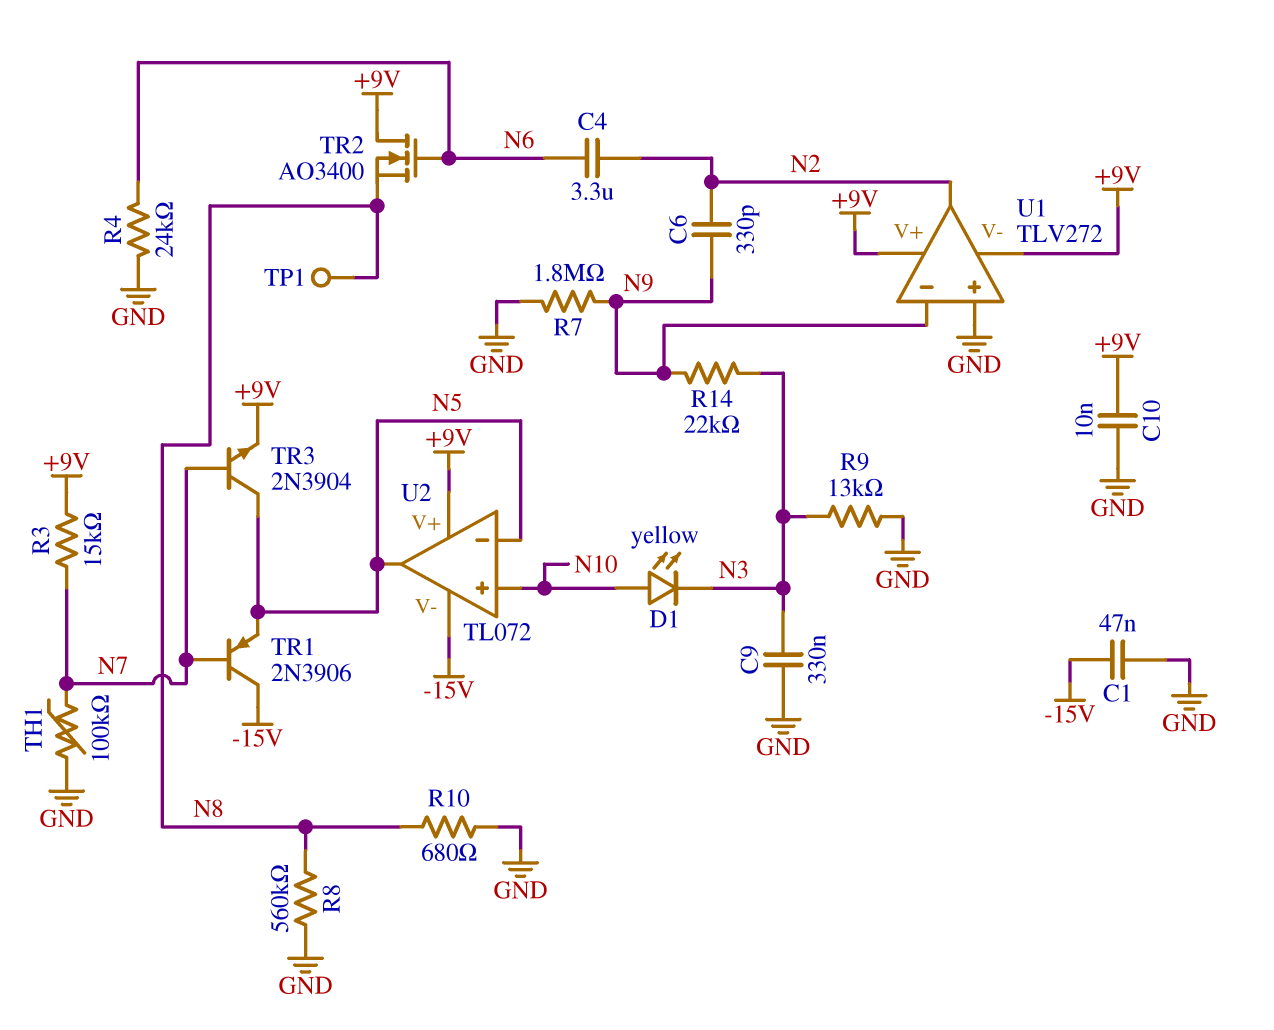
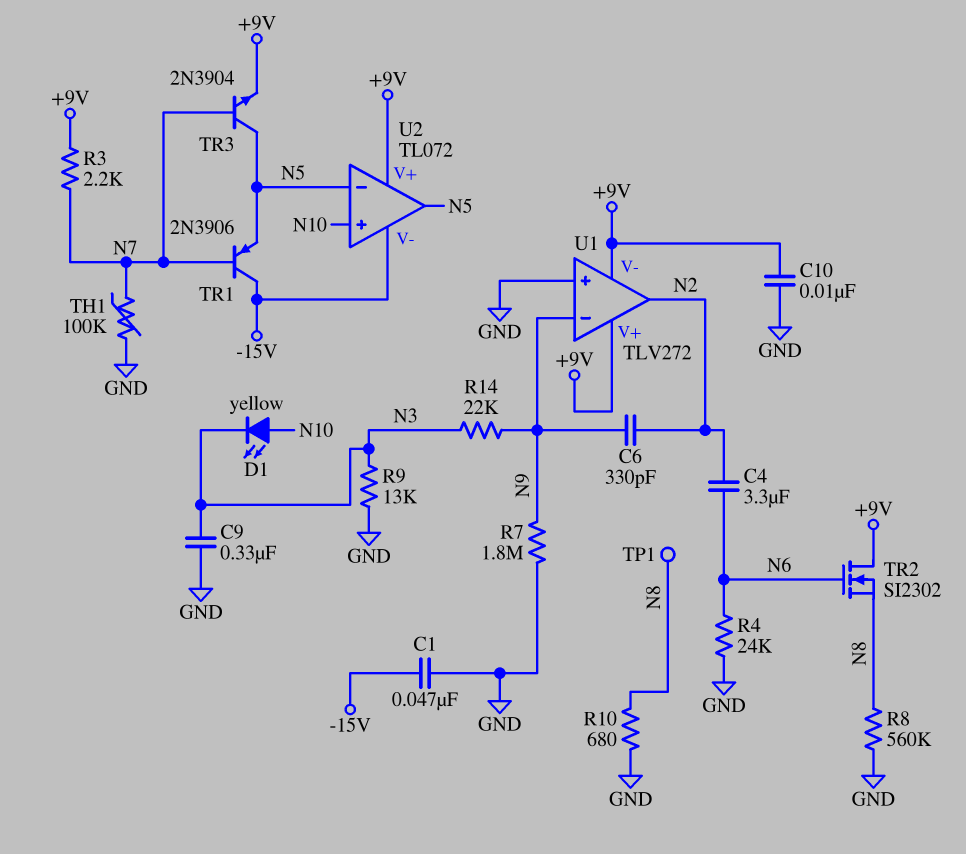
R3: 15k (+9V, N7) -> 2.2k (+9V, N7)
TR2: NMOS AO3400 (G N6, D +9V, S N8) -> NMOS SI2302 (G N6, D +9V, S N8)

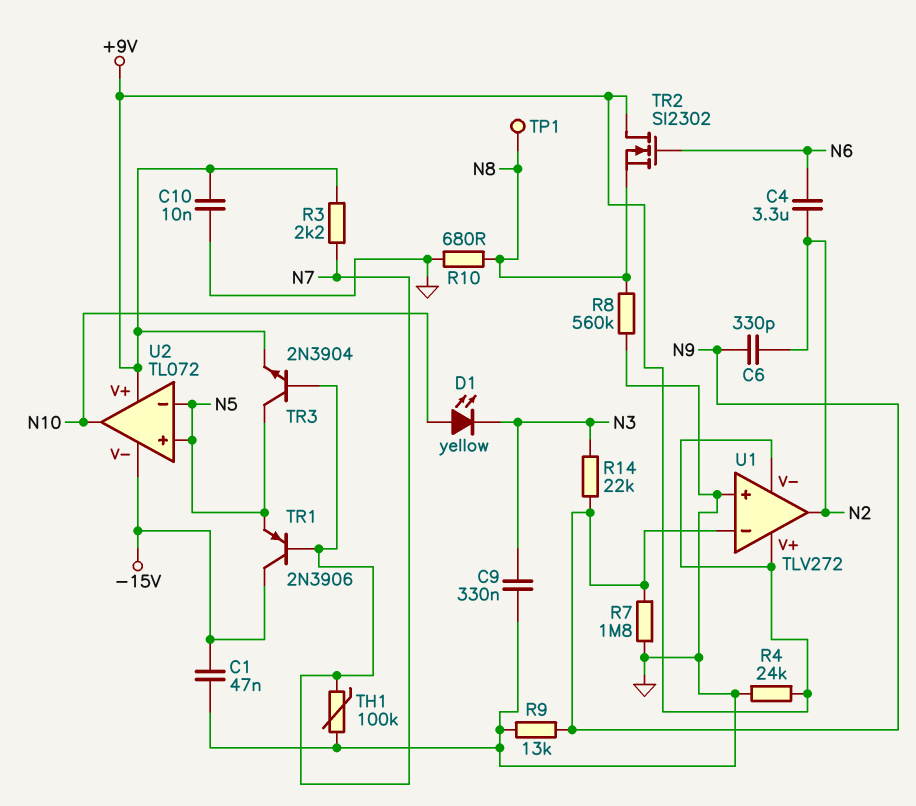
R4: 24k (GND, N6) -> 24k (+9V, GND)
R9: 13k (GND, N3) -> 13k (GND, N9)
U2 pin in+: N10 -> N5
U2 pin out: N5 -> N10

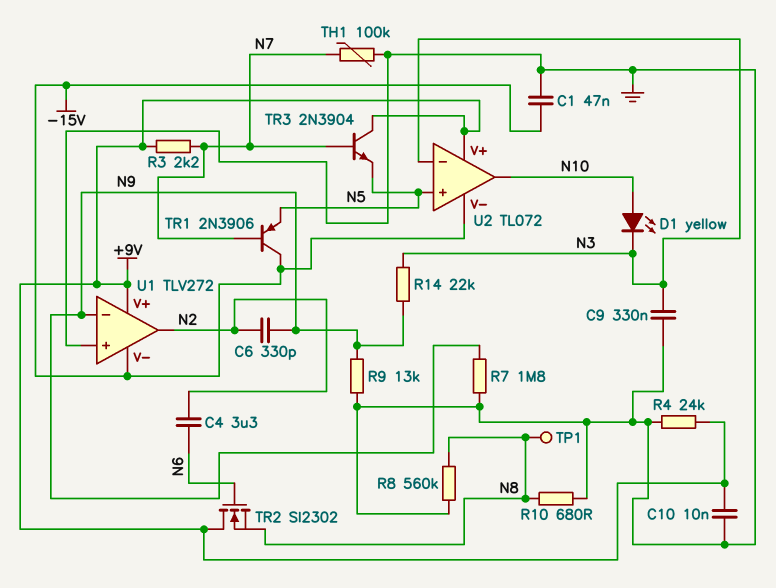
TR3: NPN 2N3904 (B N7, C N5, E +9V) -> NPN 2N3904 (B N7, C +9V, E N5)
U1 pin V-: +9V -> -15V
U2 pin in-: N5 -> N3

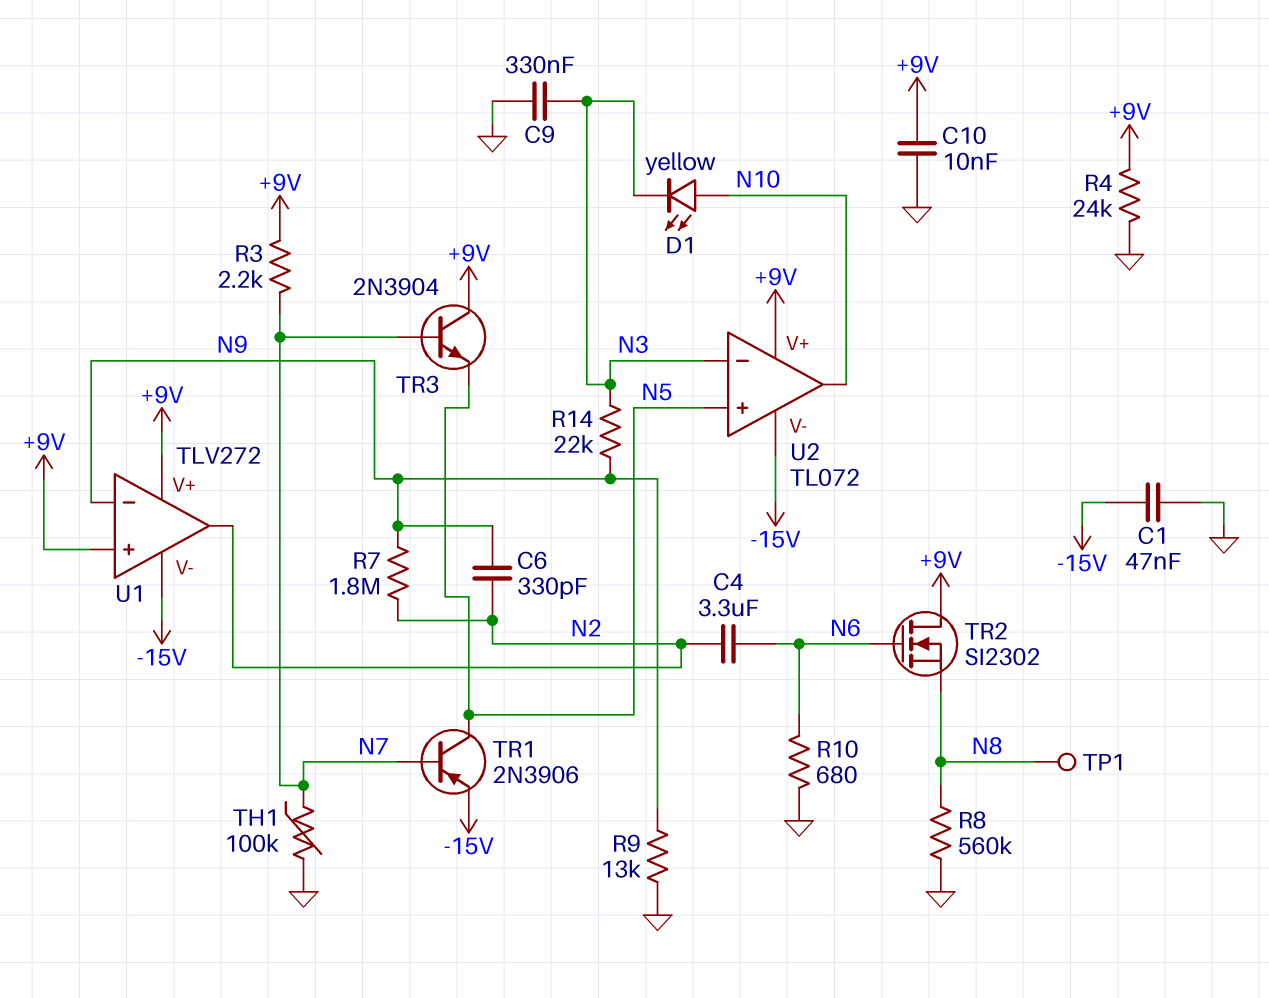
R7: 1.8M (GND, N9) -> 1.8M (N2, N9)
R10: 680 (GND, N8) -> 680 (GND, N6)
TR1: PNP 2N3906 (B N7, C -15V, E N5) -> PNP 2N3906 (B N7, C N5, E -15V)
U1 pin in+: GND -> +9V

